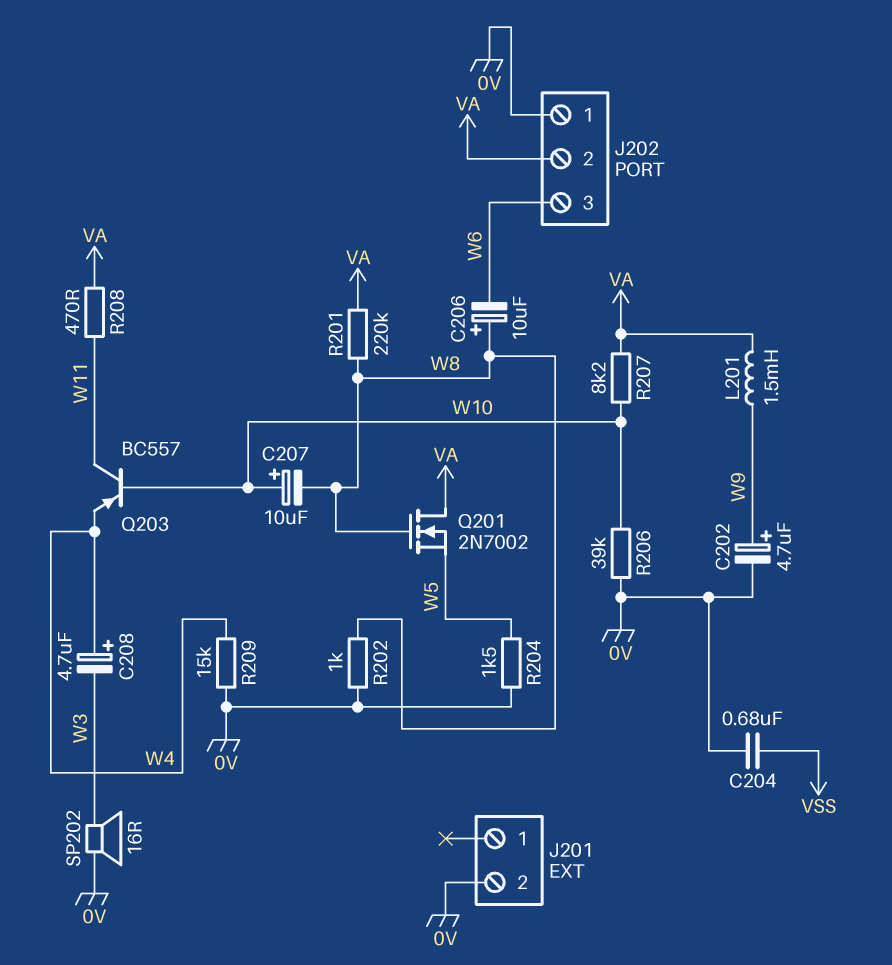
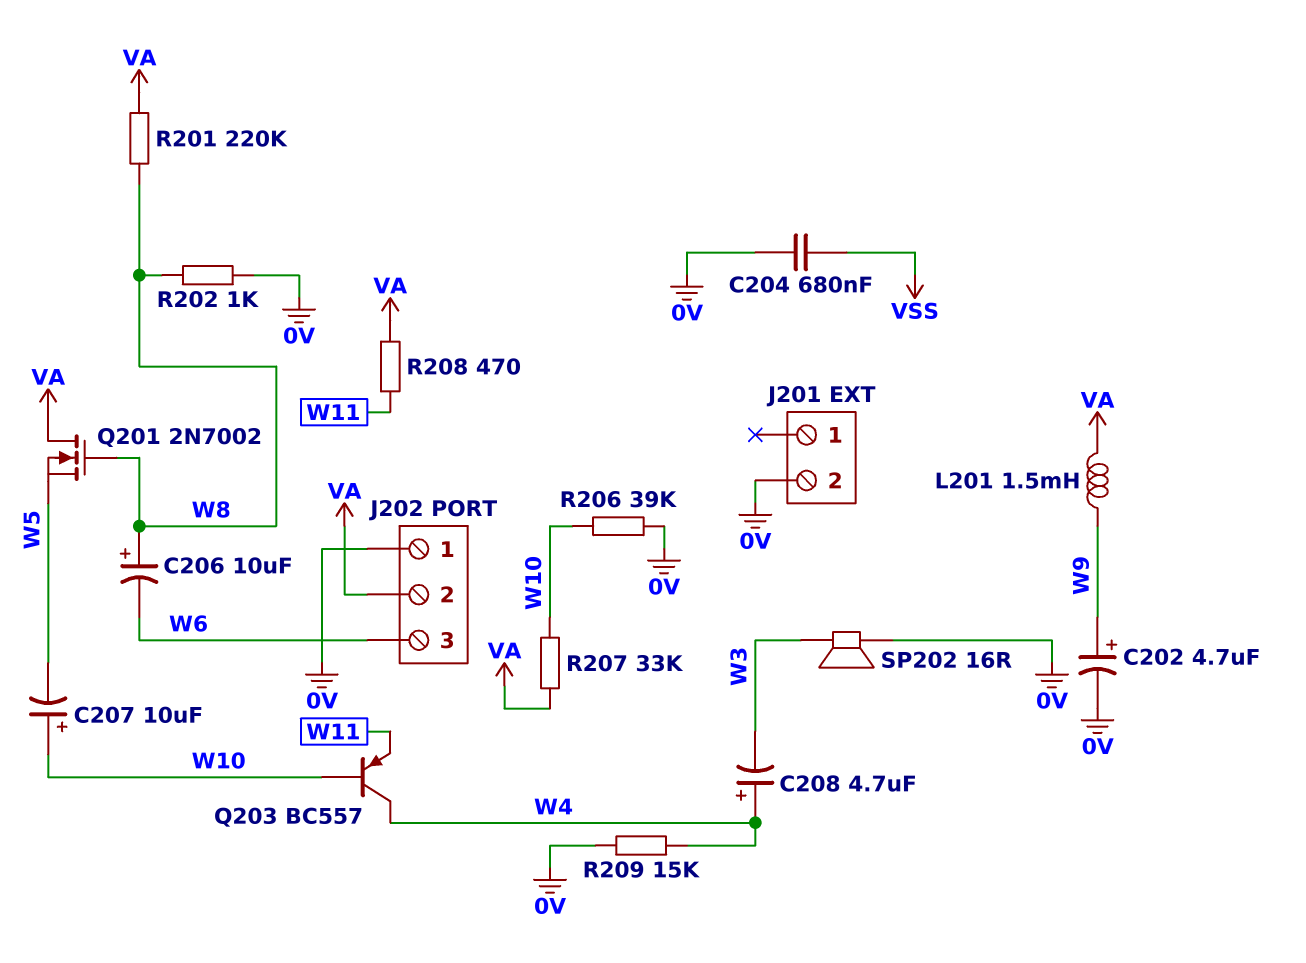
C207: 10uF (plus W10, minus W8) -> 10uF (plus W10, minus W5)
Q203: PNP BC557 (B W10, C W11, E W4) -> PNP BC557 (B W10, C W4, E W11)
R204: 1.5k (0V, W5) -> none
R207: 8.2k (VA, W10) -> 33k (VA, W10)

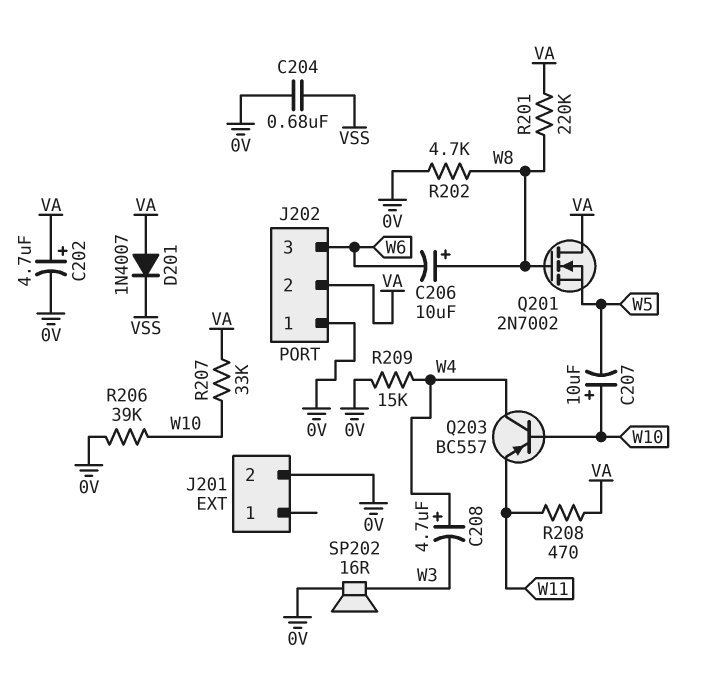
C202: 4.7uF (plus W9, minus 0V) -> 4.7uF (plus VA, minus 0V)
D201: none -> diode 1N4007 (A VA, K VSS)
L201: 1.5mH (VA, W9) -> none
R202: 1k (0V, W8) -> 4.7k (0V, W8)

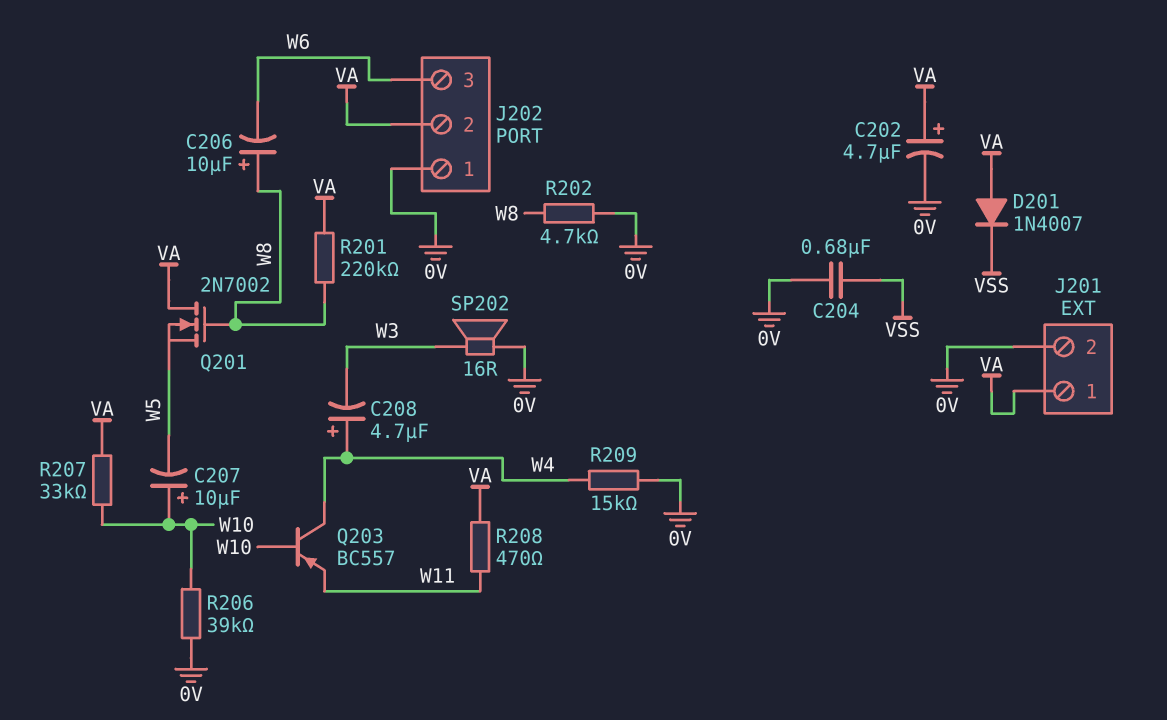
J201 pin 1: none -> VA

